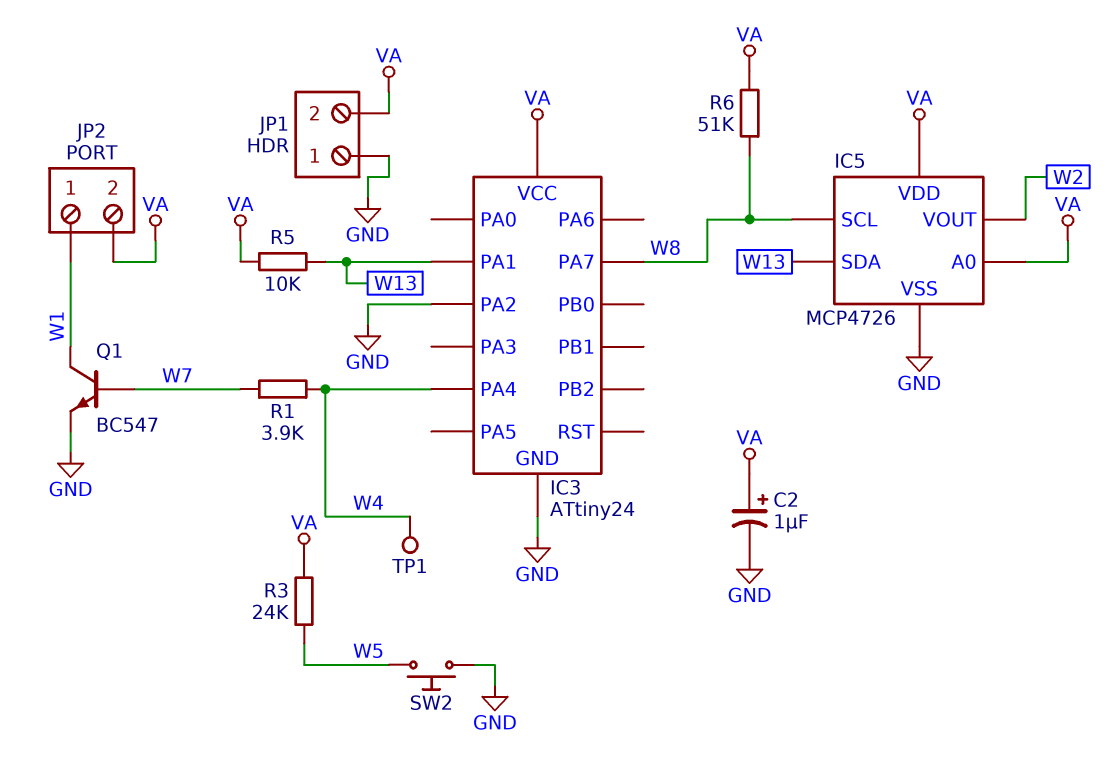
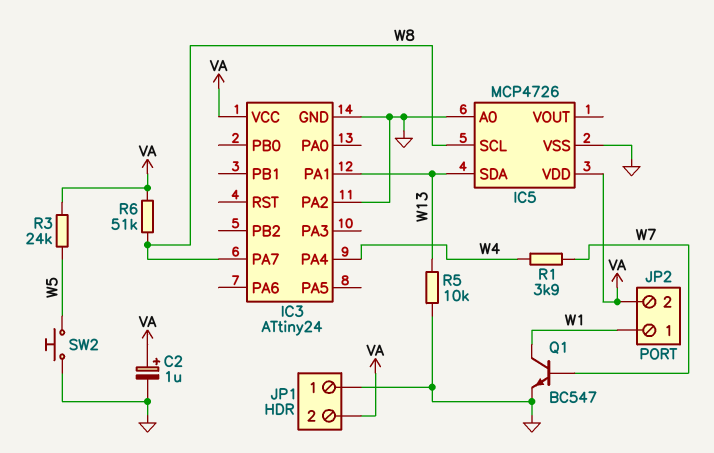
IC5 pin A0: VA -> GND
IC5 pin VOUT: W2 -> none
R5: 10k (VA, W13) -> 10k (GND, W13)
TP1: test point (W4) -> none

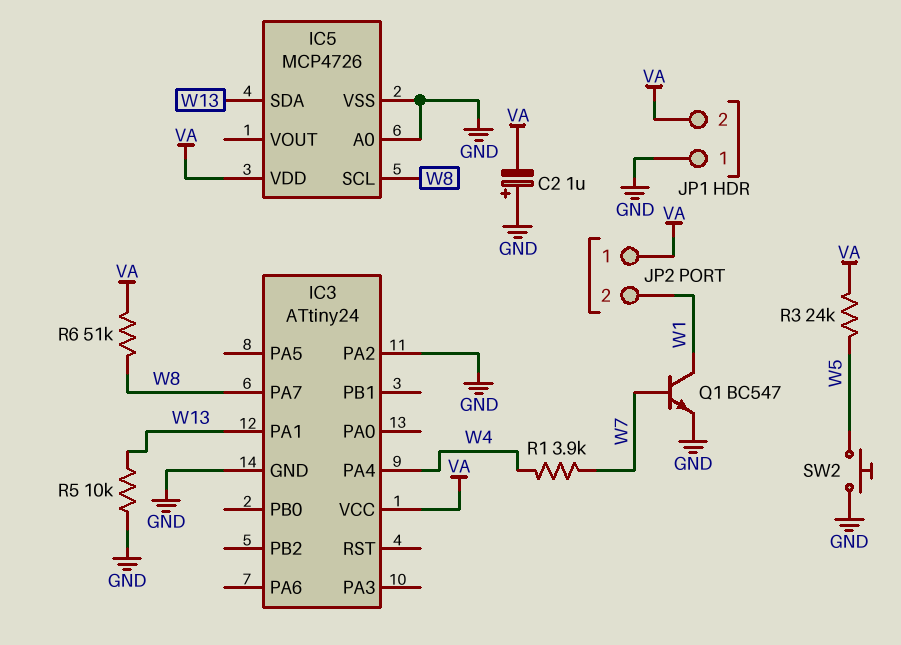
C2: 1uF (plus VA, minus GND) -> 1uF (plus GND, minus VA)
JP2 pin 1: W1 -> VA
JP2 pin 2: VA -> W1

